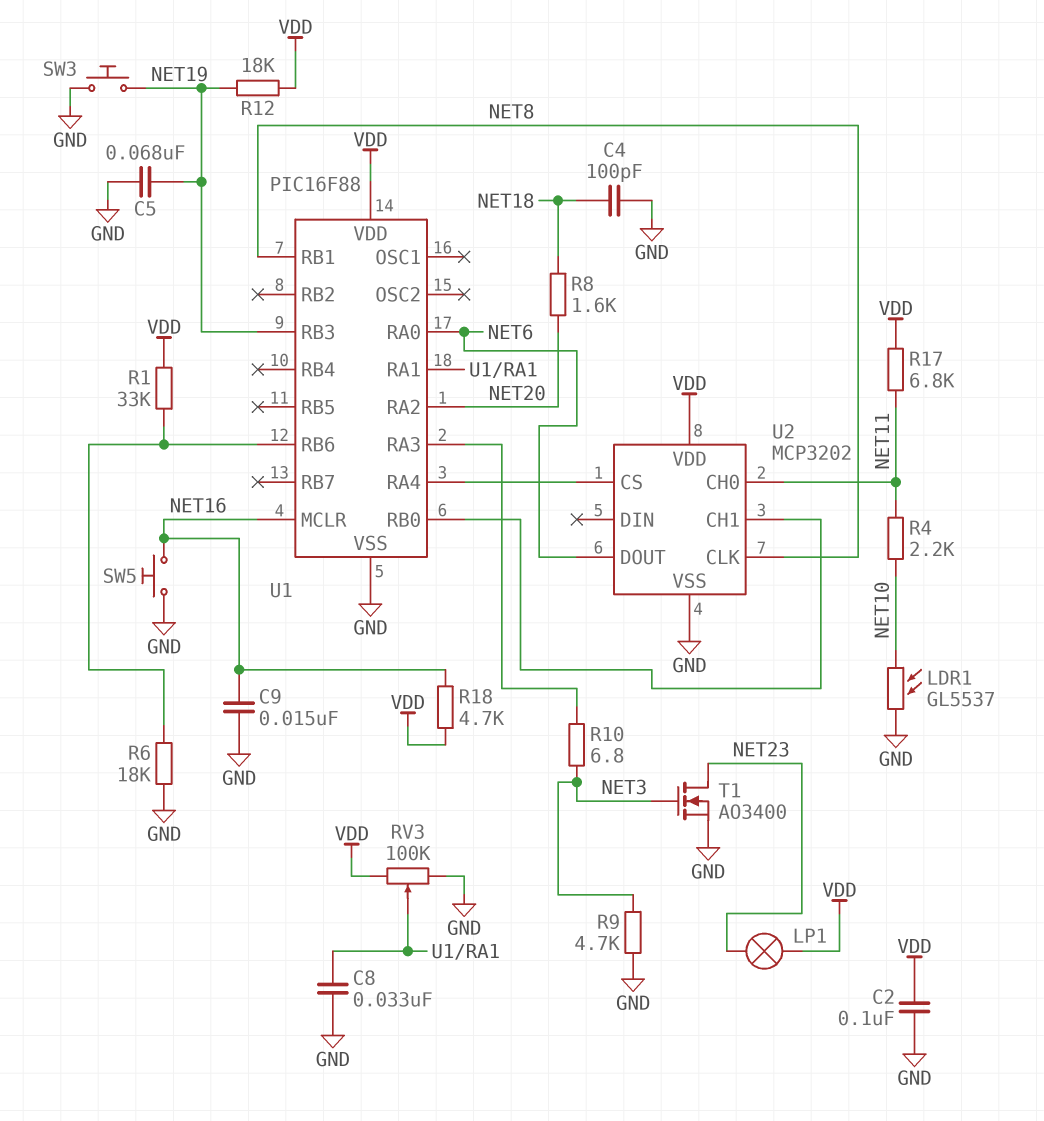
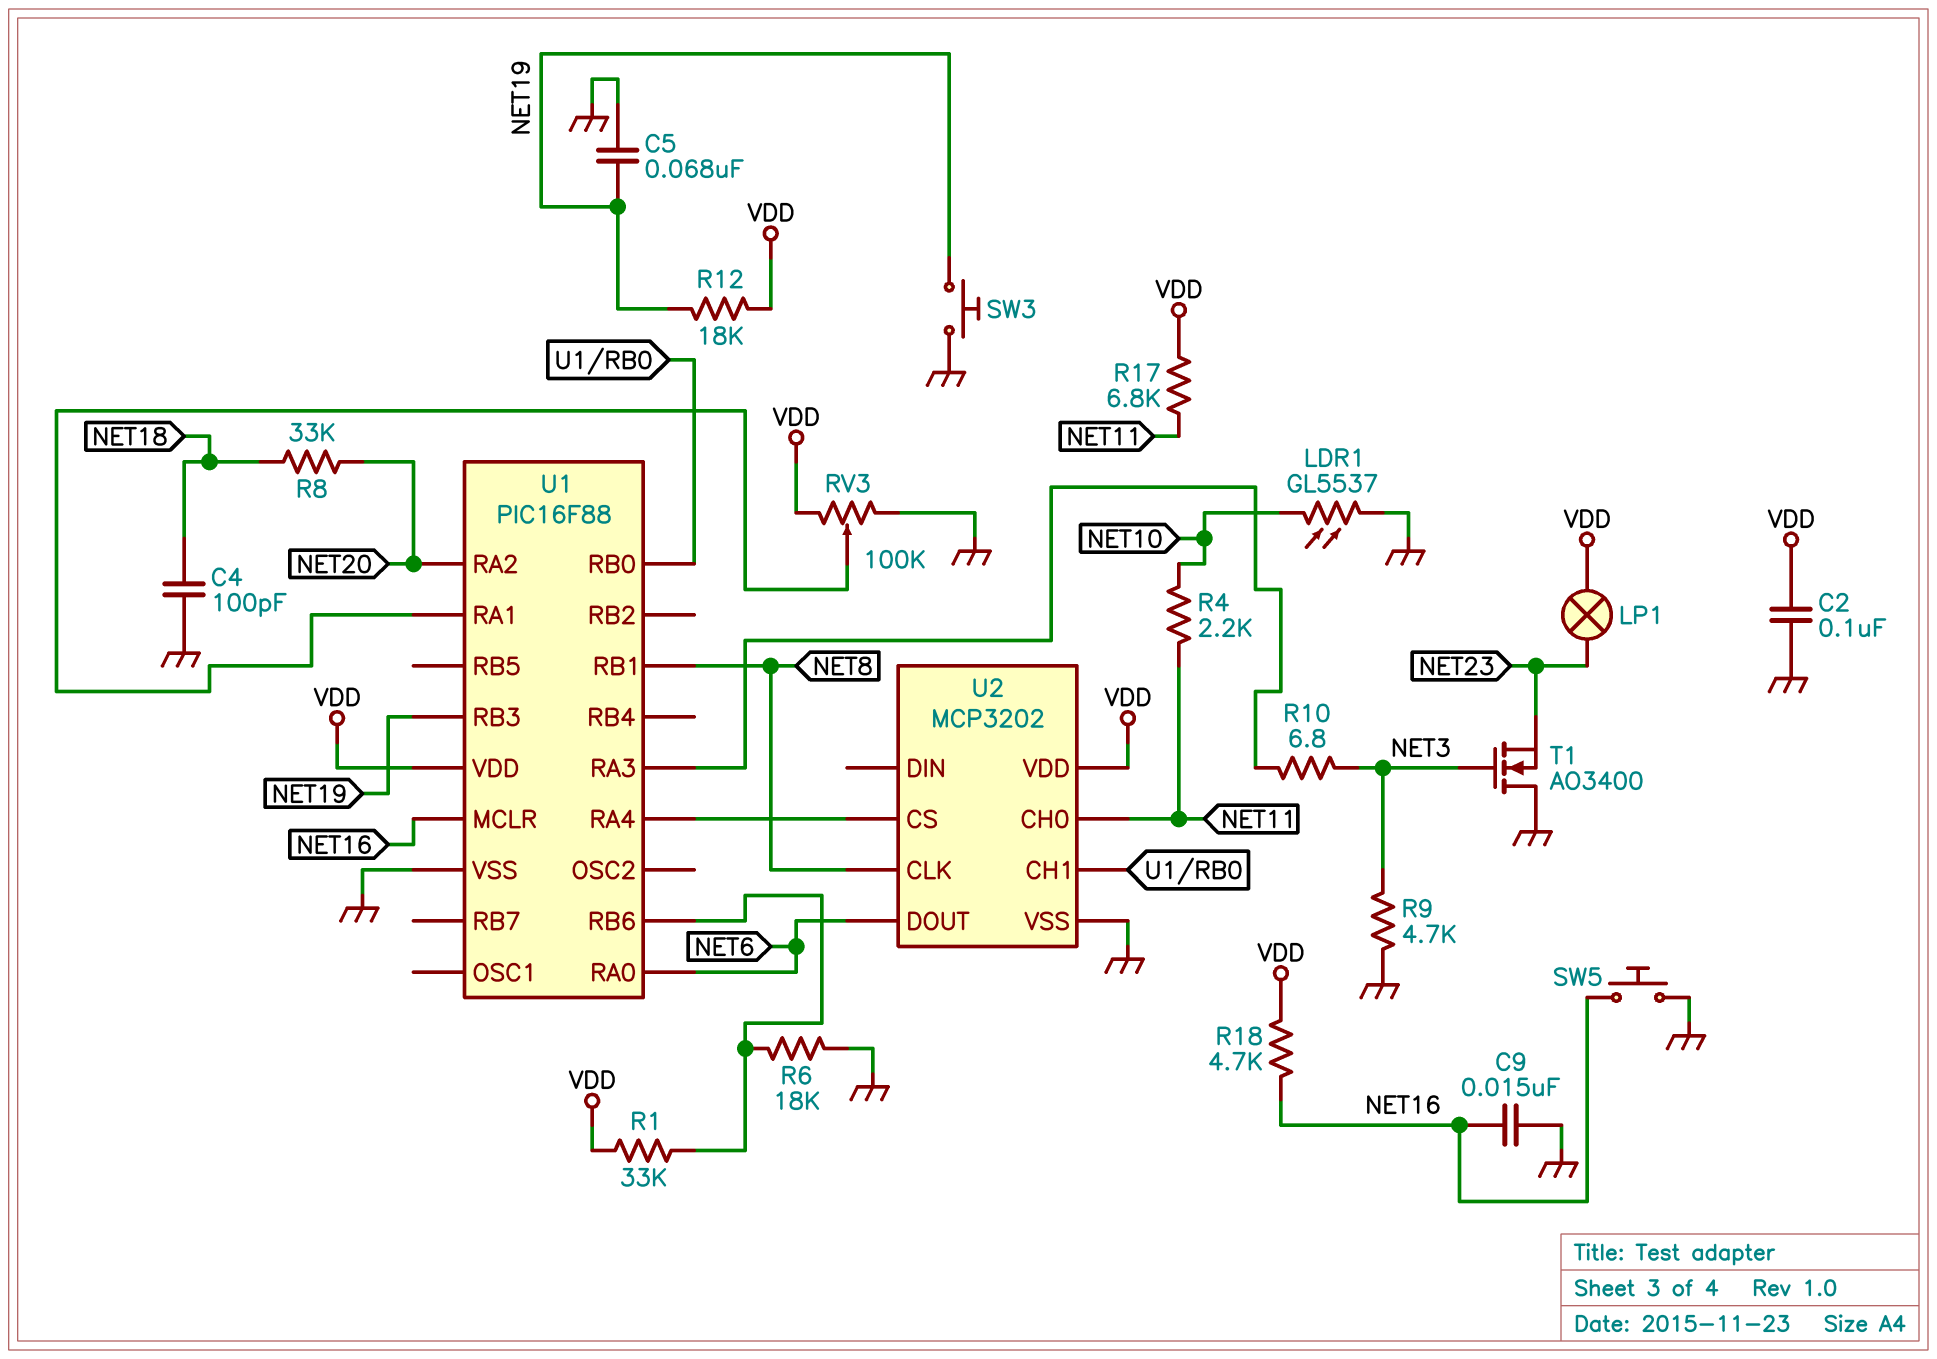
C8: 33nF (GND, U1/RA1) -> none
R8: 1.6k (NET18, NET20) -> 33k (NET18, NET20)
T1: NMOS AO3400 (G NET3, D NET23, S GND) -> NMOS AO3400 (G NET3, D GND, S NET23)

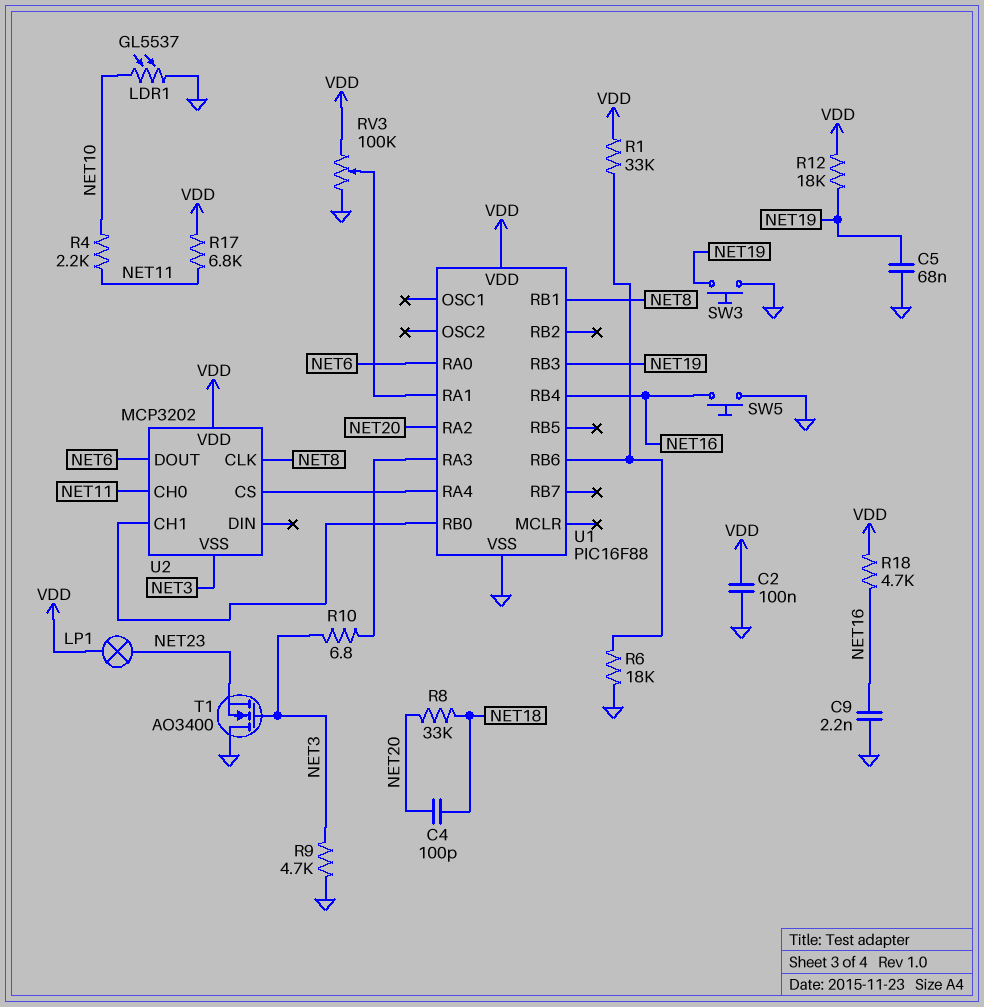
C4: 100pF (GND, NET18) -> 100pF (NET18, NET20)
C9: 15nF (GND, NET16) -> 2.2nF (GND, NET16)
U1 pin MCLR: NET16 -> none
U1 pin RB4: none -> NET16
U2 pin VSS: GND -> NET3

